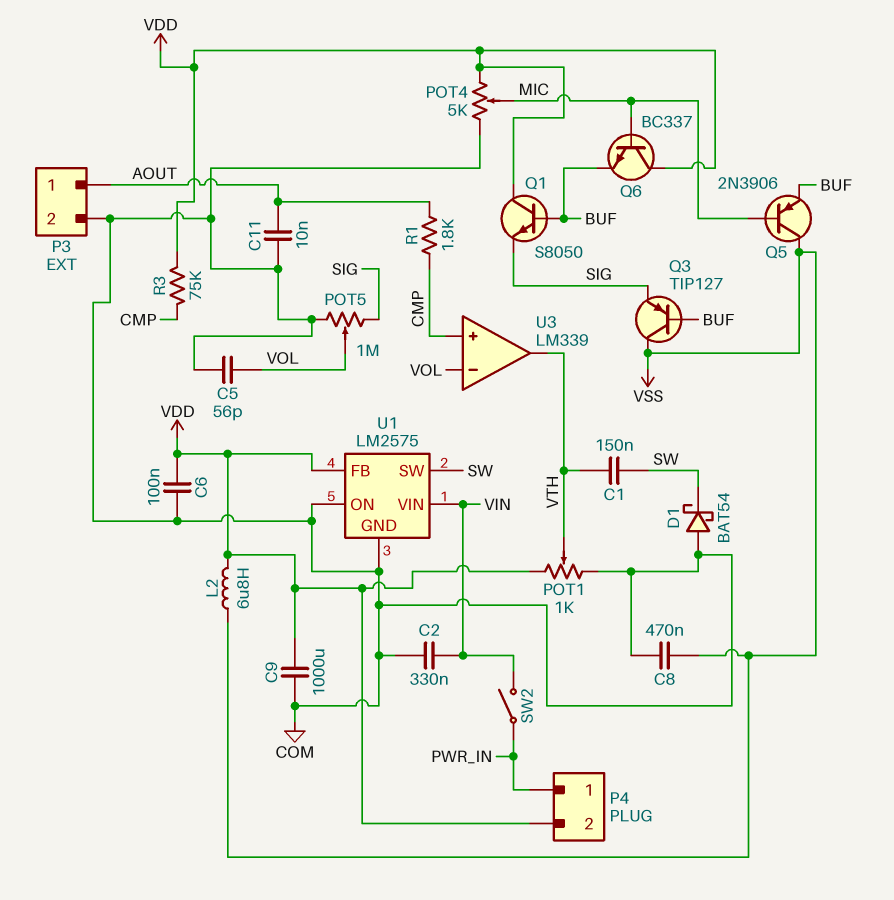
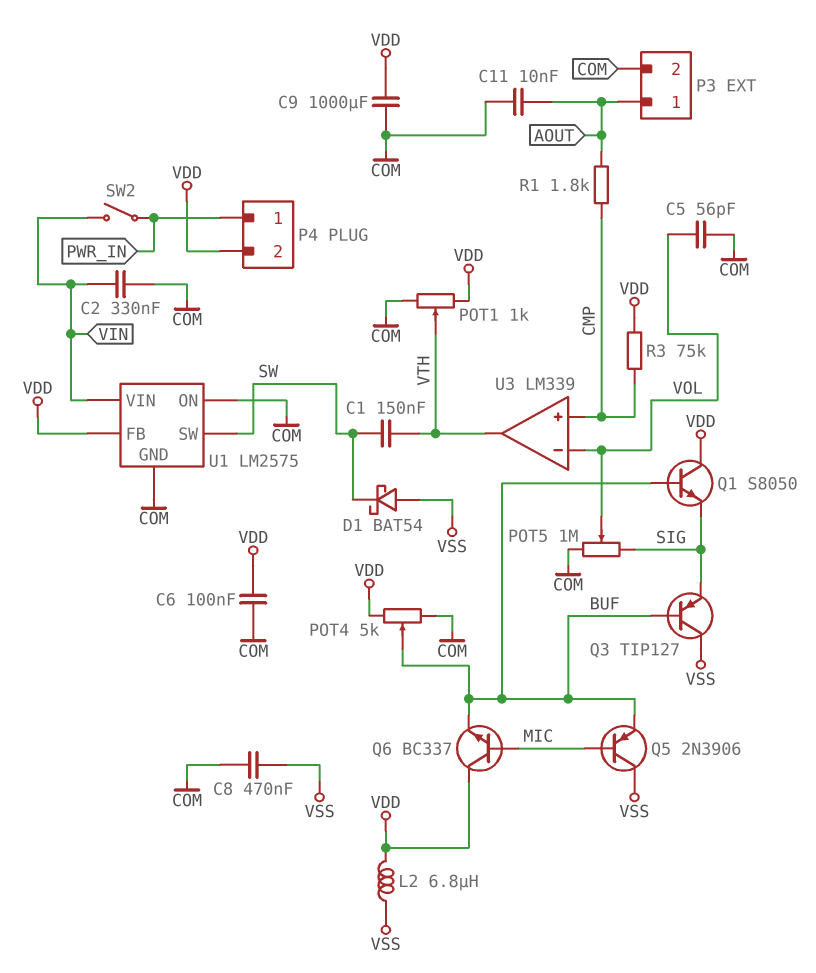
D1: schottky BAT54 (A COM, K SW) -> schottky BAT54 (A VSS, K SW)
POT4: 5k (COM, VDD, wiper MIC) -> 5k (COM, VDD, wiper BUF)

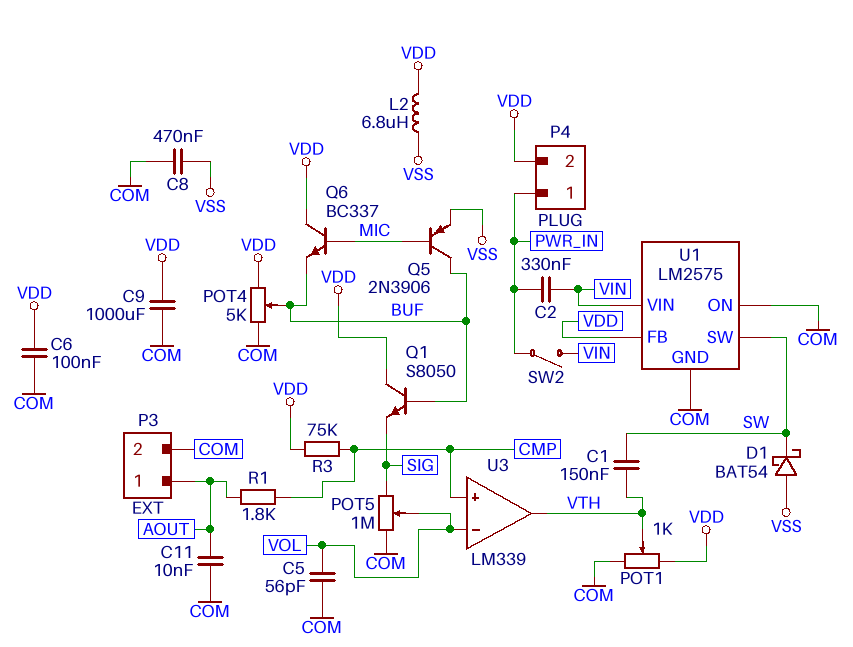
C2: 330nF (COM, VIN) -> 330nF (PWR_IN, VIN)
Q3: PNP TIP127 (B BUF, C VSS, E SIG) -> none
Q5: PNP 2N3906 (B MIC, C VSS, E BUF) -> PNP 2N3906 (B MIC, C BUF, E VSS)

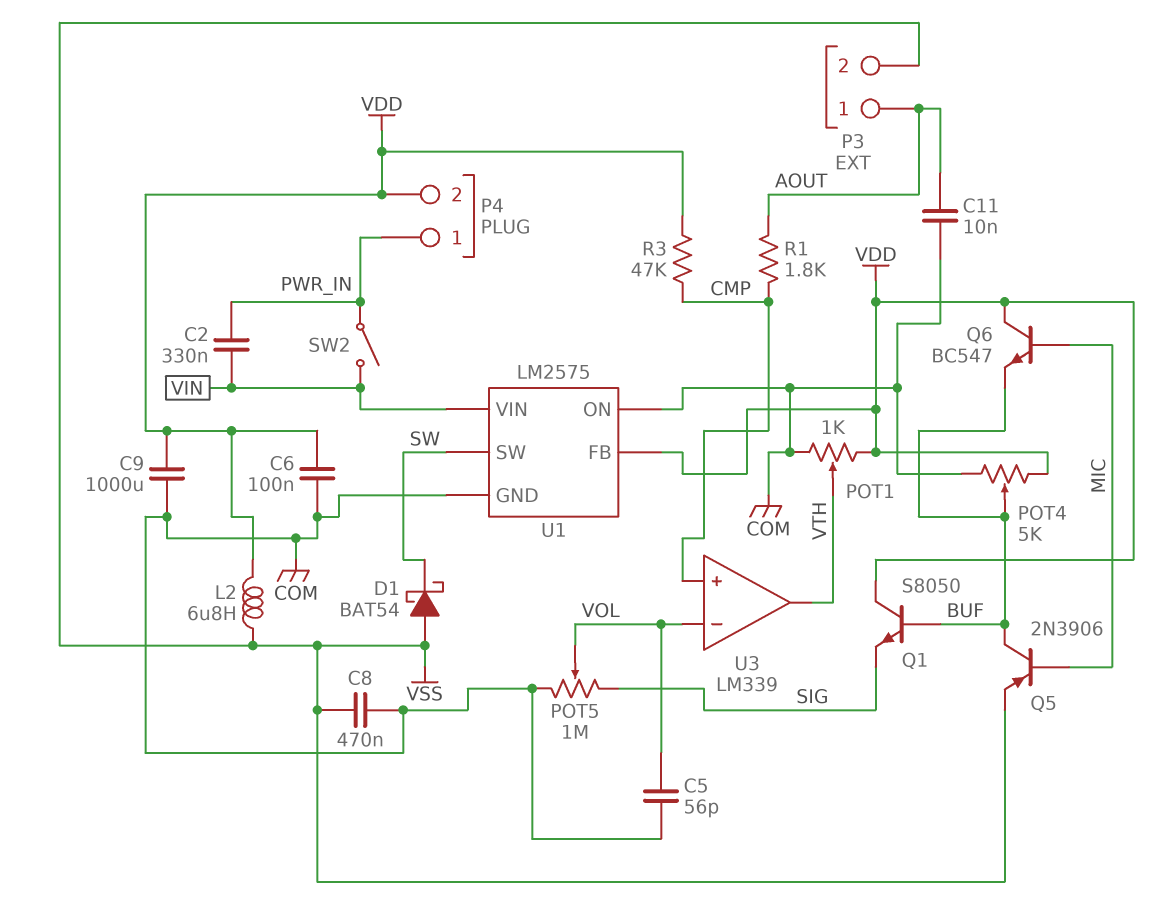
C1: 150nF (SW, VTH) -> none
P3 pin 2: COM -> VSS
Q6: NPN BC337 (B MIC, C VDD, E BUF) -> NPN BC547 (B MIC, C VDD, E BUF)
R3: 75k (CMP, VDD) -> 47k (CMP, VDD)

